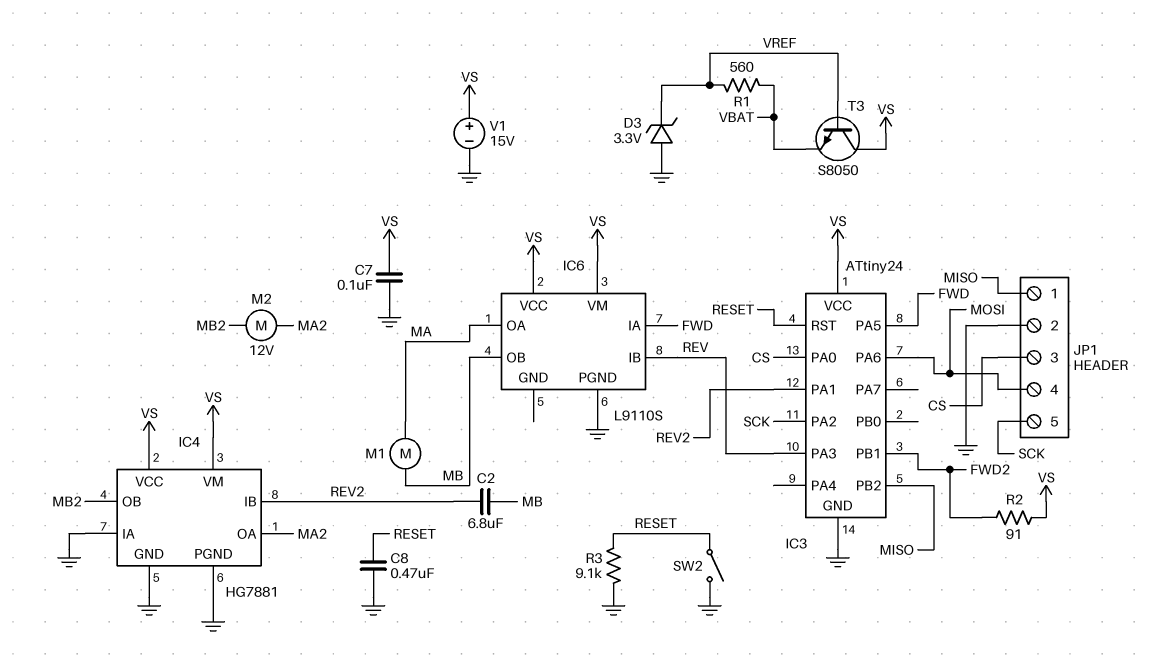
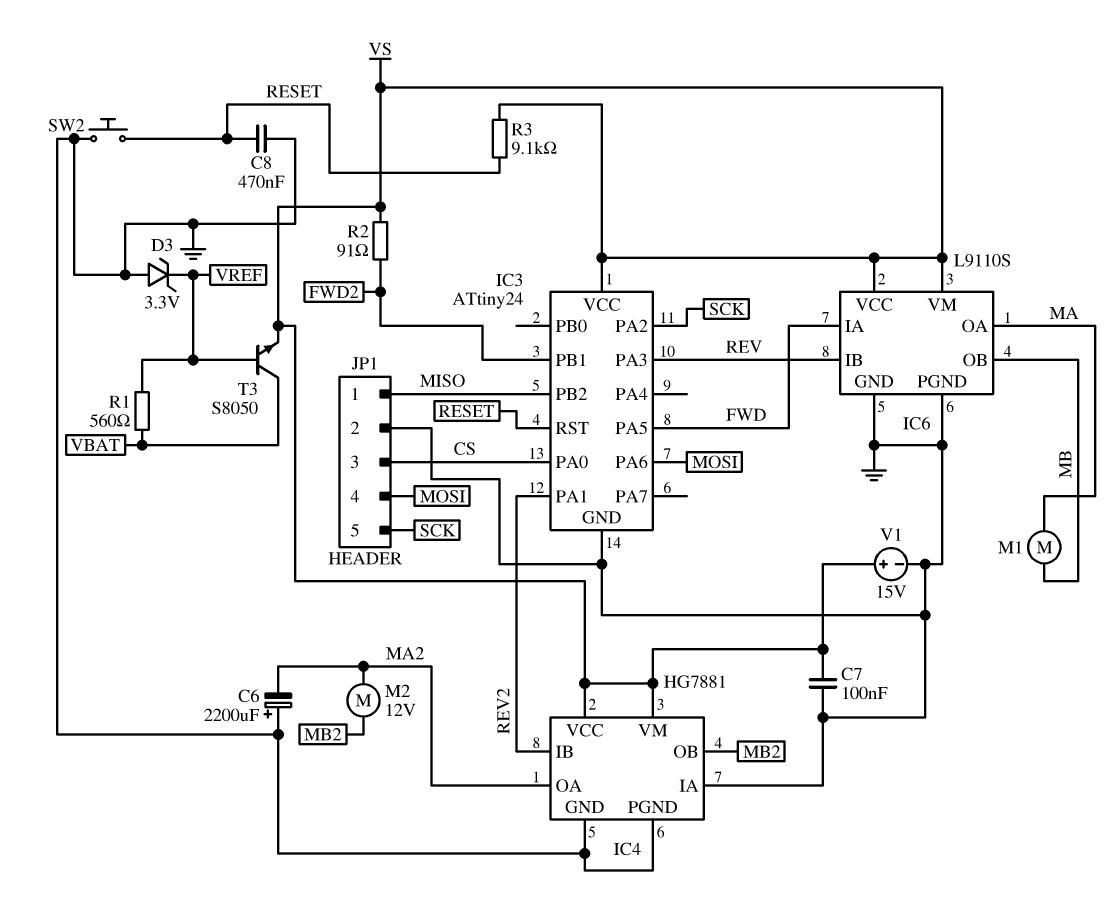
C2: 6.8uF (MB, REV2) -> none
C6: none -> 2200uF (plus GND, minus MA2)
IC6 pin GND: none -> GND
R3: 9.1k (GND, RESET) -> 9.1k (RESET, VS)
SW2: switch (GND, RESET) -> button (GND, RESET)
T3: NPN S8050 (B VREF, C VS, E VBAT) -> NPN S8050 (B VREF, C VBAT, E VS)

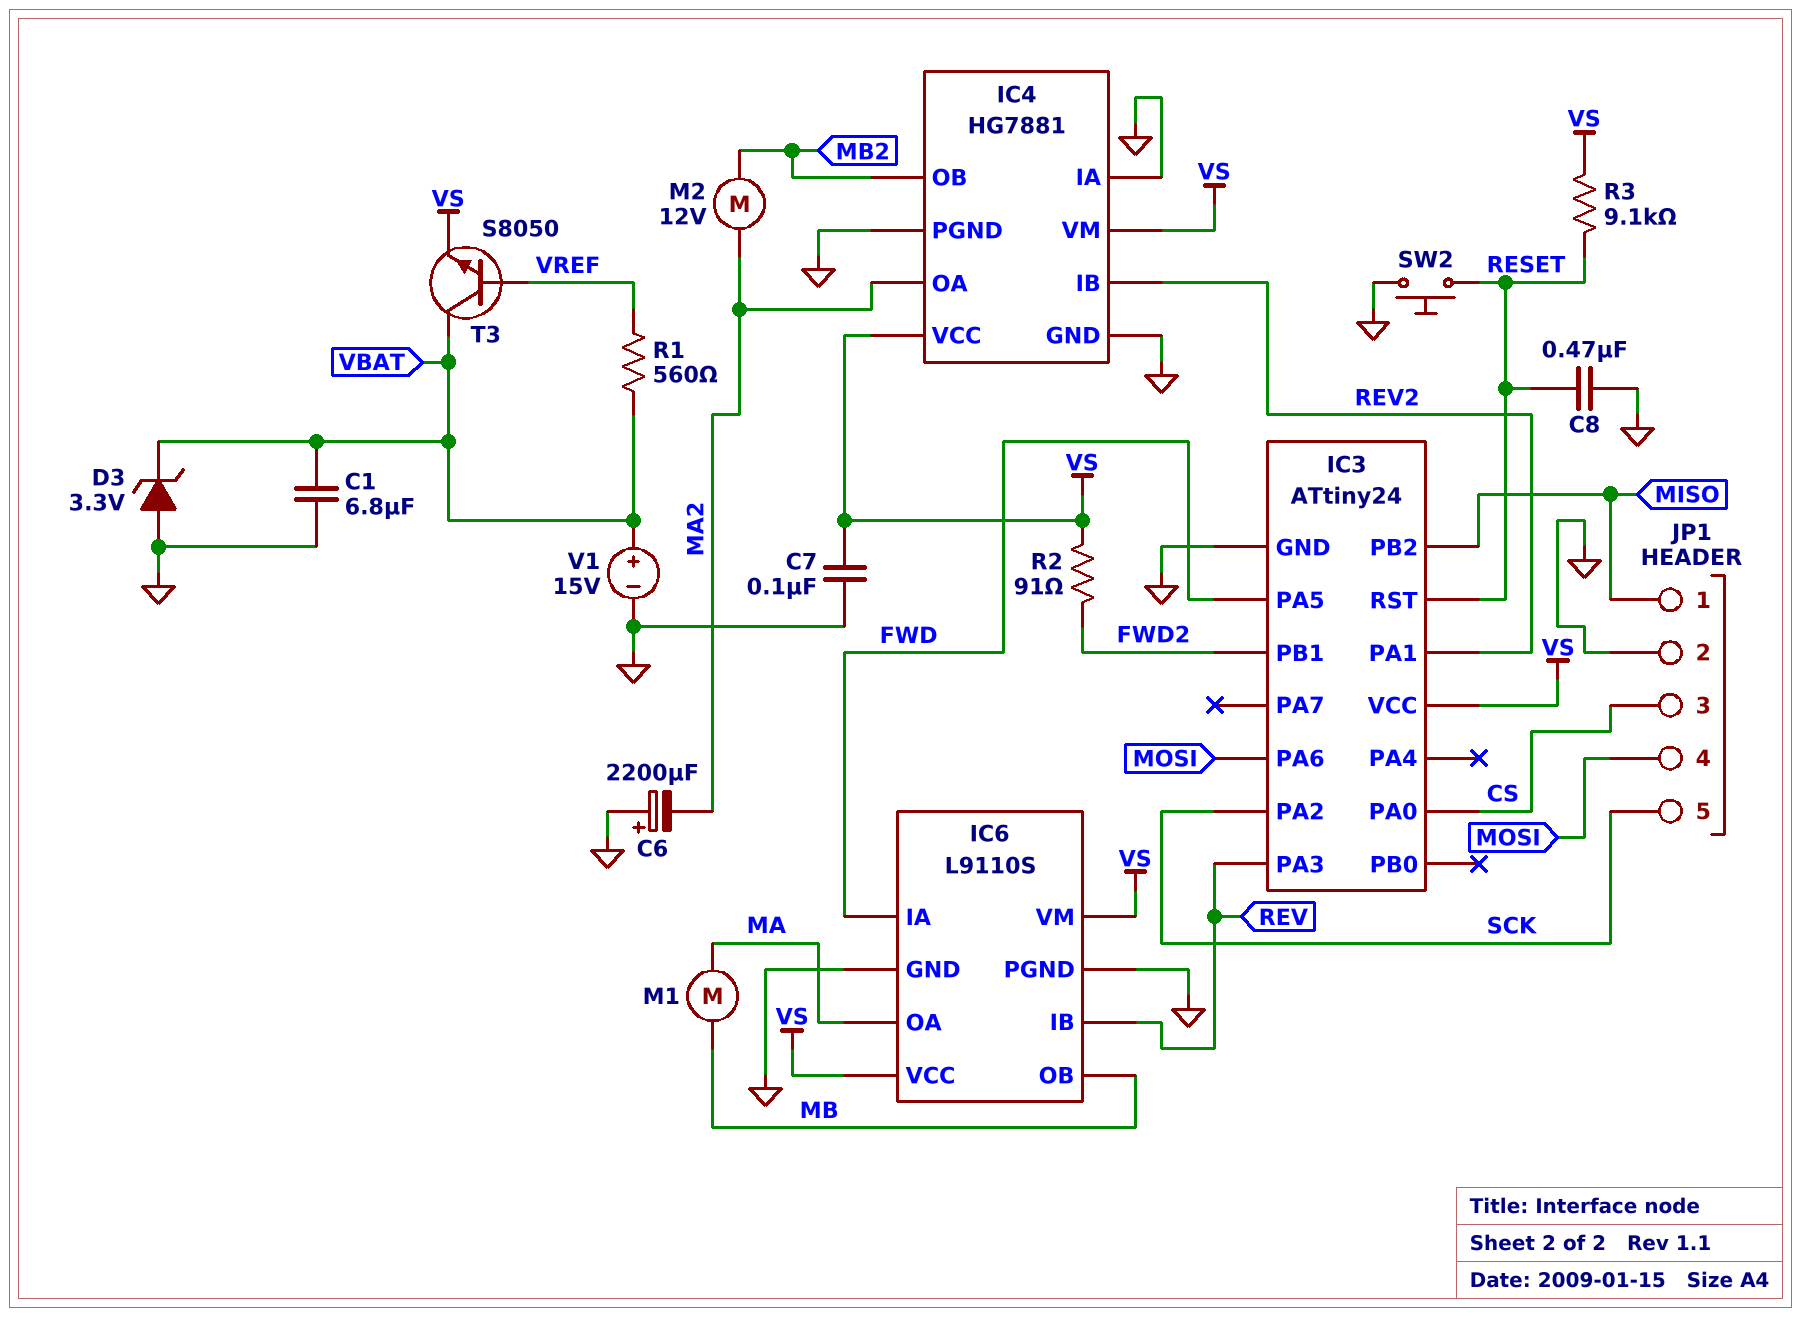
C1: none -> 6.8uF (GND, VBAT)
D3: zener 3.3V (A GND, K VREF) -> zener 3.3V (A GND, K VBAT)
V1: 15V (plus VS, minus GND) -> 15V (plus VBAT, minus GND)

